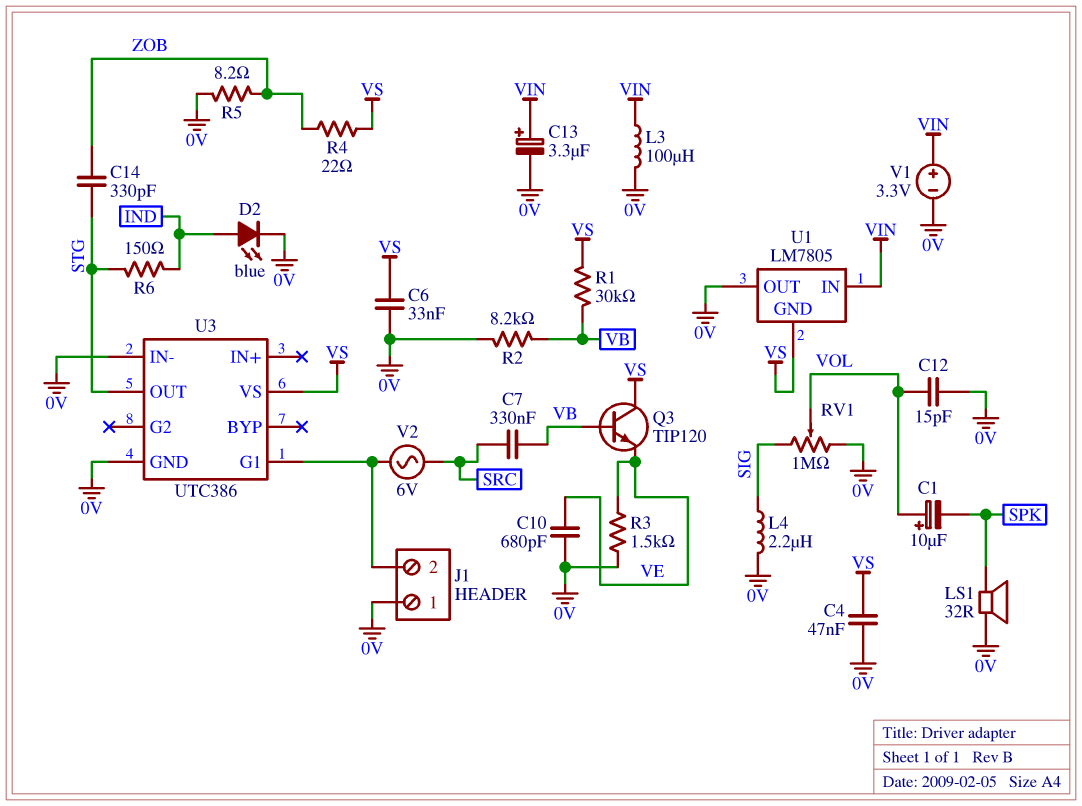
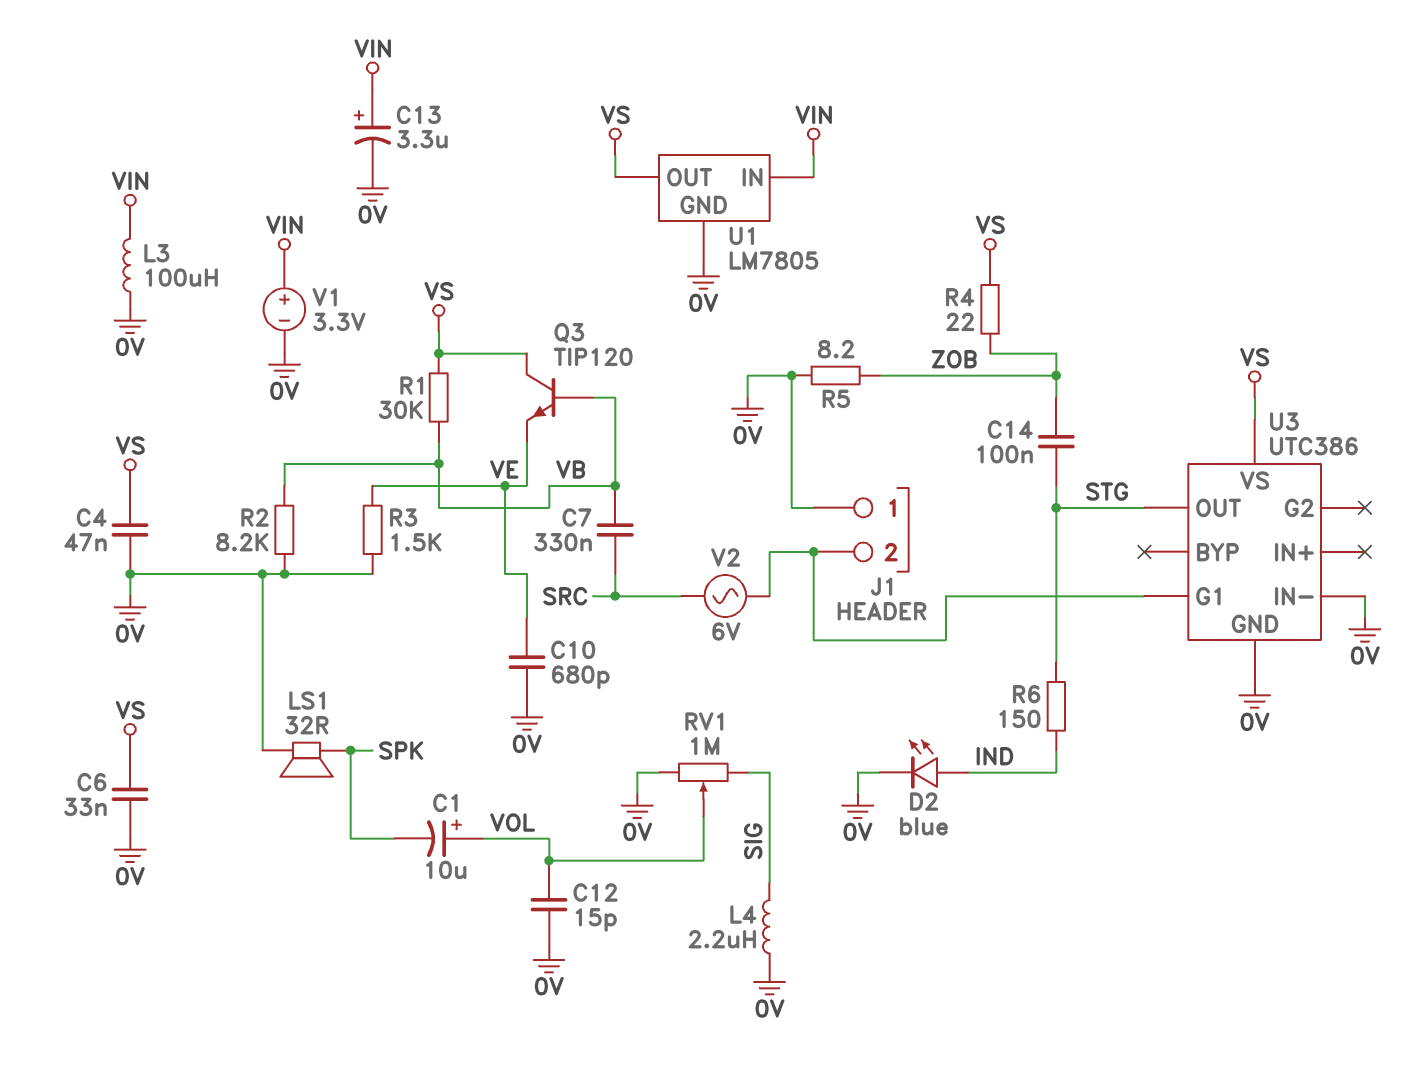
C14: 330pF (STG, ZOB) -> 100nF (STG, ZOB)
U1 pin GND: VS -> 0V
U1 pin OUT: 0V -> VS

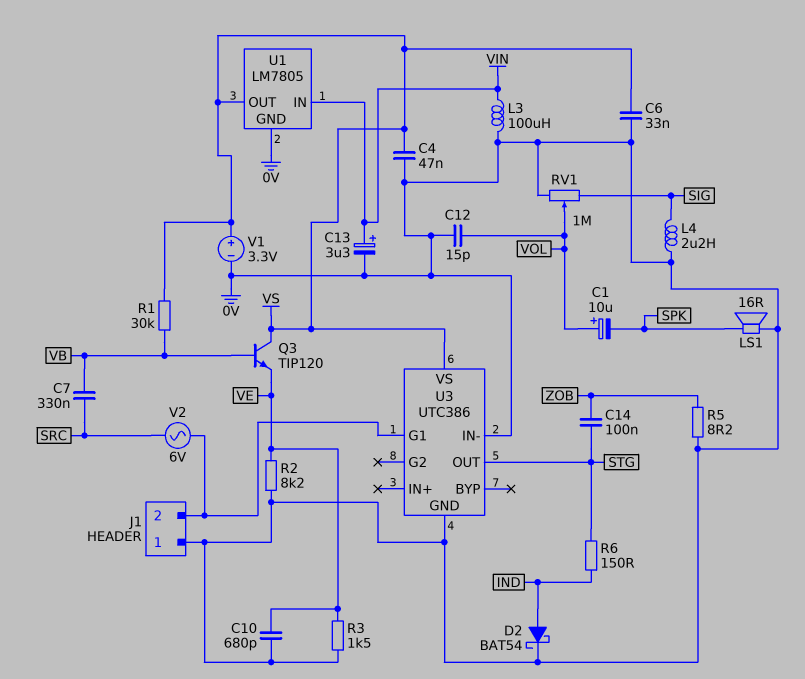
D2: LED blue (A IND, K 0V) -> schottky BAT54 (A IND, K 0V)
LS1: speaker 32R (0V, SPK) -> speaker 16R (0V, SPK)
R2: 8.2k (0V, VB) -> 8.2k (0V, VE)
R4: 22 (VS, ZOB) -> none
V1: 3.3V (plus VIN, minus 0V) -> 3.3V (plus VS, minus 0V)

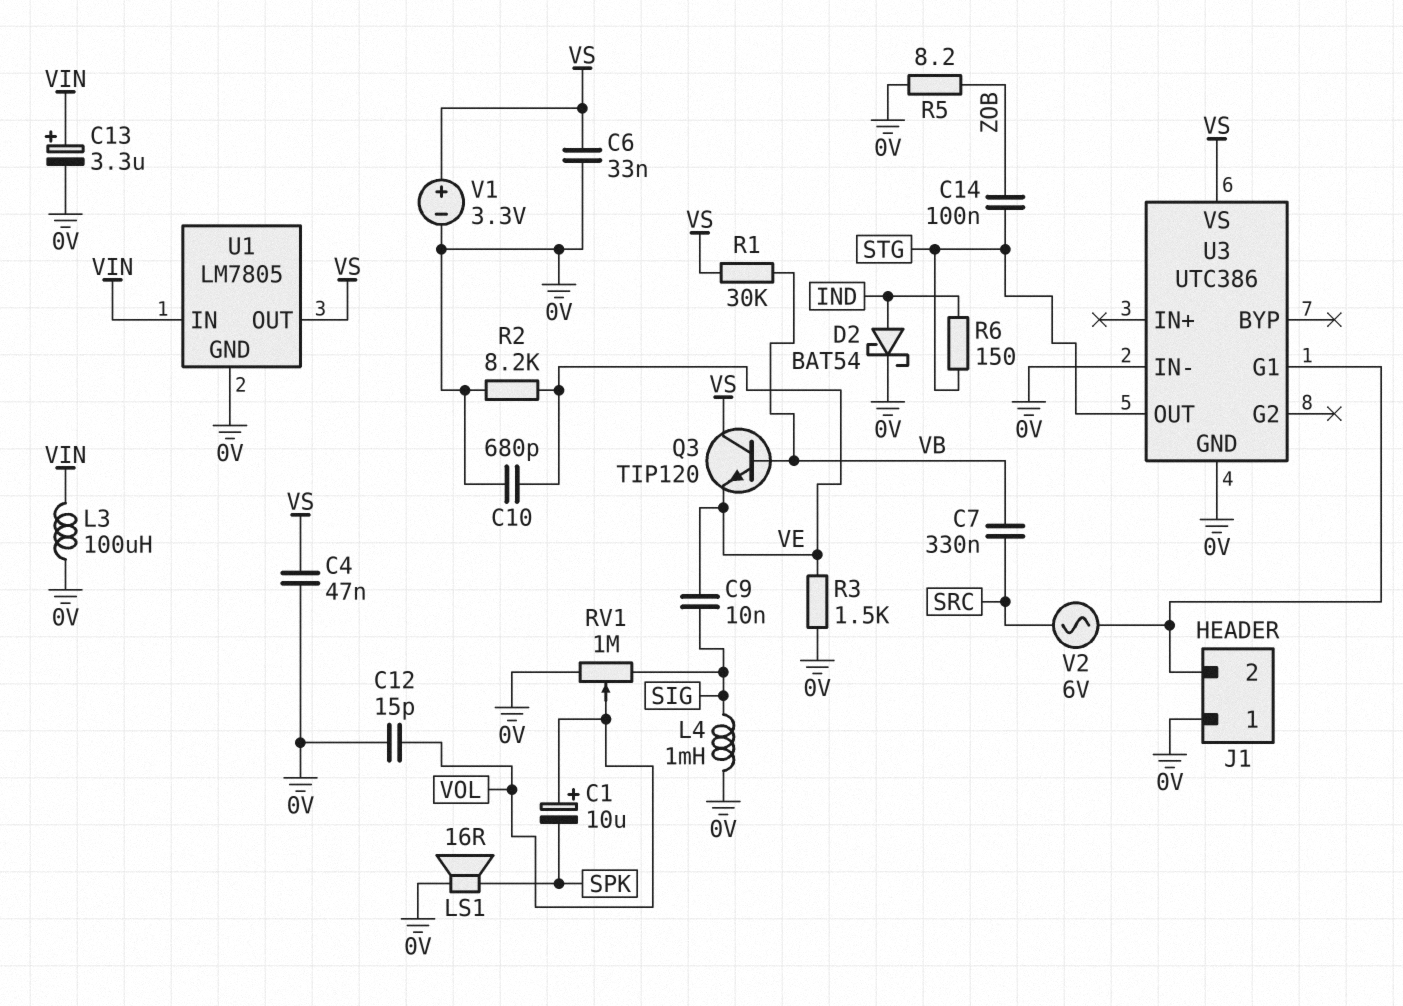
C9: none -> 10nF (SIG, VE)
L4: 2.2uH (0V, SIG) -> 1mH (0V, SIG)

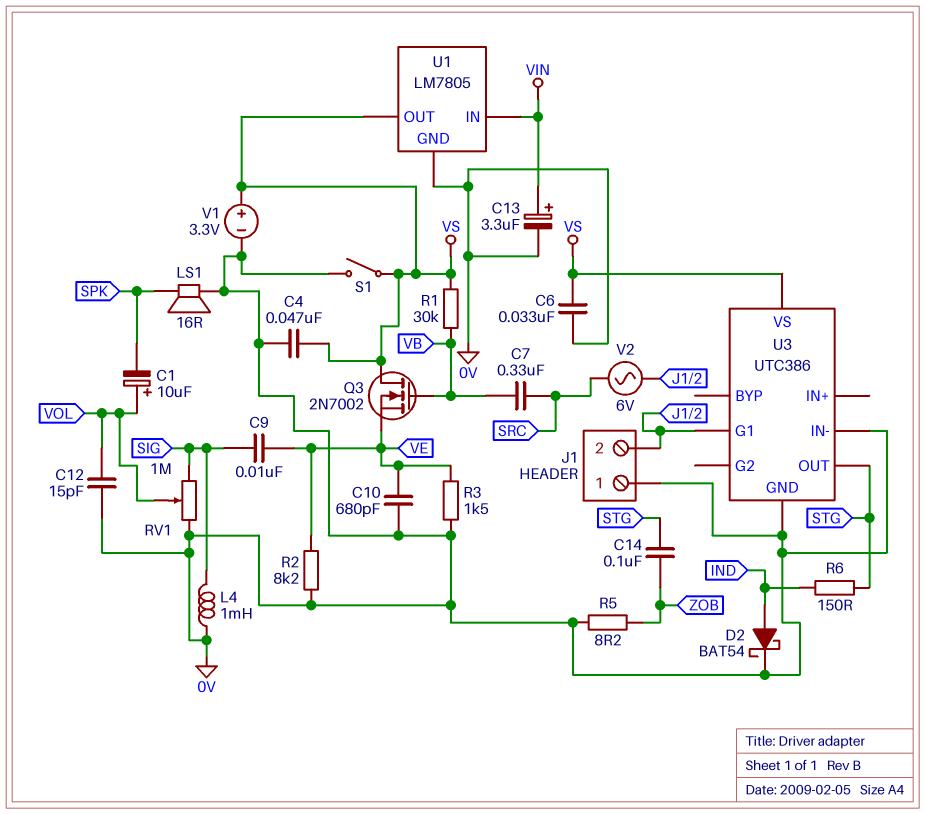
L3: 100uH (0V, VIN) -> none
Q3: NPN TIP120 (B VB, C VS, E VE) -> NMOS 2N7002 (G VB, D VS, S VE)
S1: none -> switch (0V, VS)

